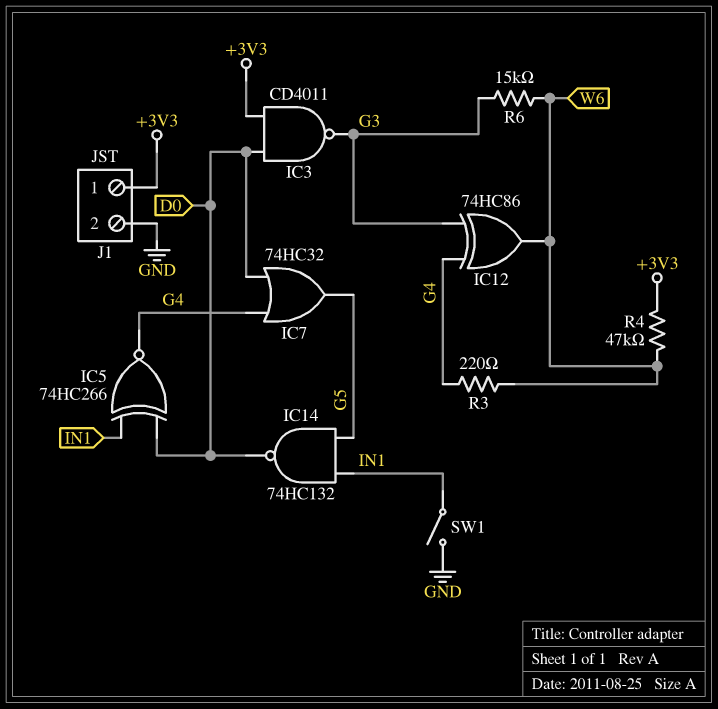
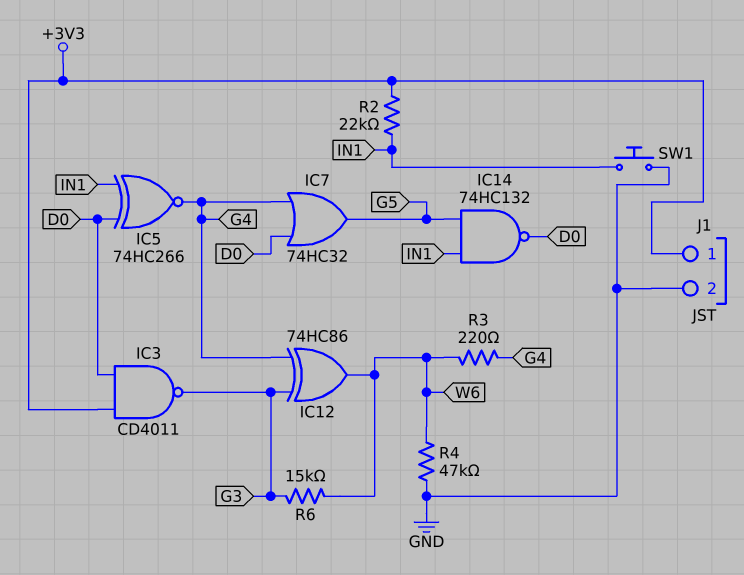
R2: none -> 22k (+3V3, IN1)
R4: 47k (+3V3, W6) -> 47k (GND, W6)
SW1: switch (GND, IN1) -> button (GND, IN1)

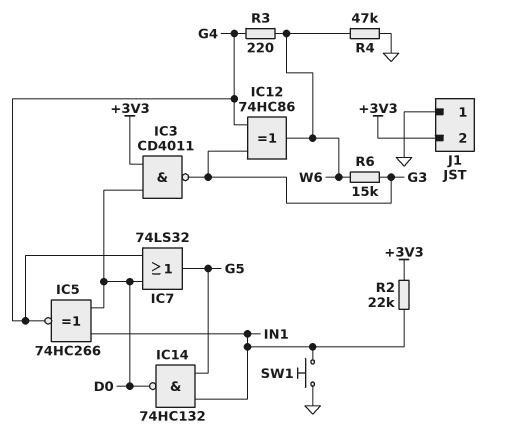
IC7: OR 74HC32 (in D0, in G4, out G5) -> OR 74LS32 (in D0, in G4, out G5)
J1 pin 1: +3V3 -> GND
J1 pin 2: GND -> +3V3

